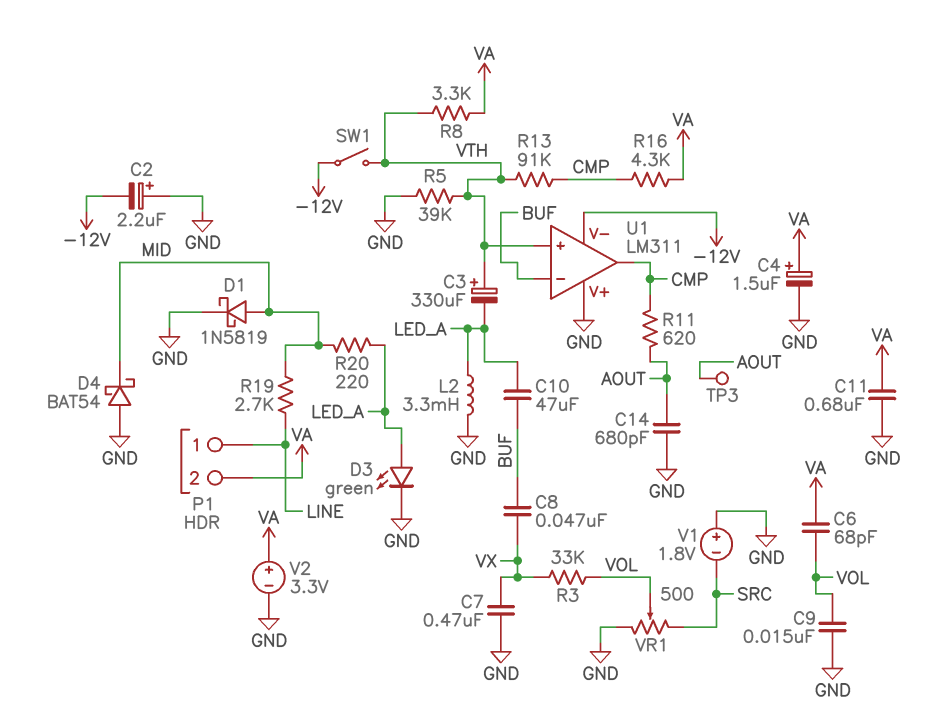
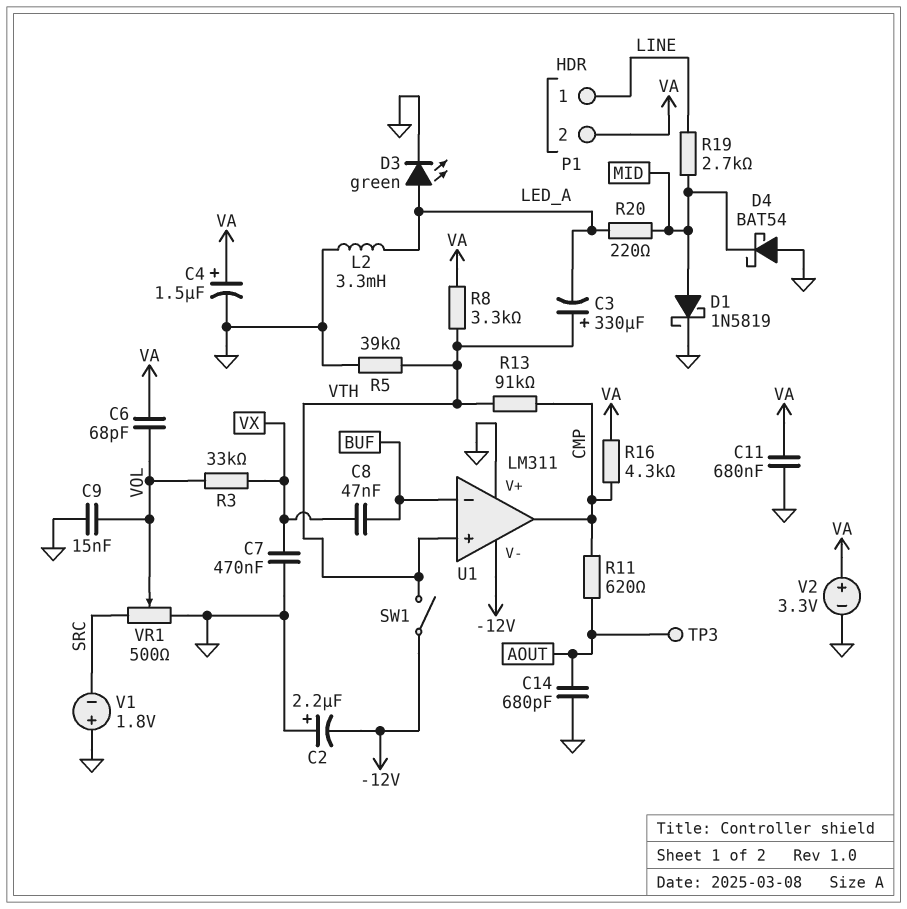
C10: 47uF (BUF, LED_A) -> none

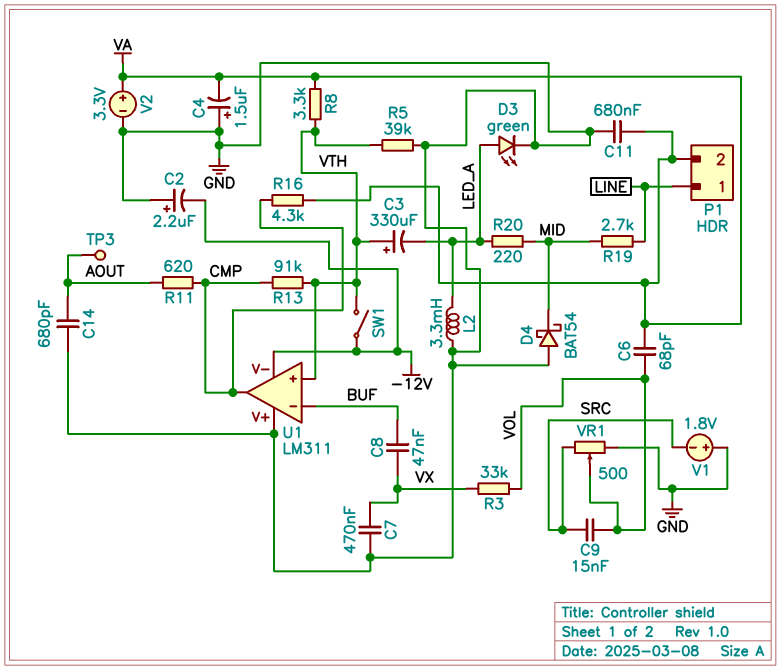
C4: 1.5uF (plus VA, minus GND) -> 1.5uF (plus GND, minus VA)
C9: 15nF (GND, VOL) -> 15nF (SRC, VOL)
D1: schottky 1N5819 (A MID, K GND) -> none

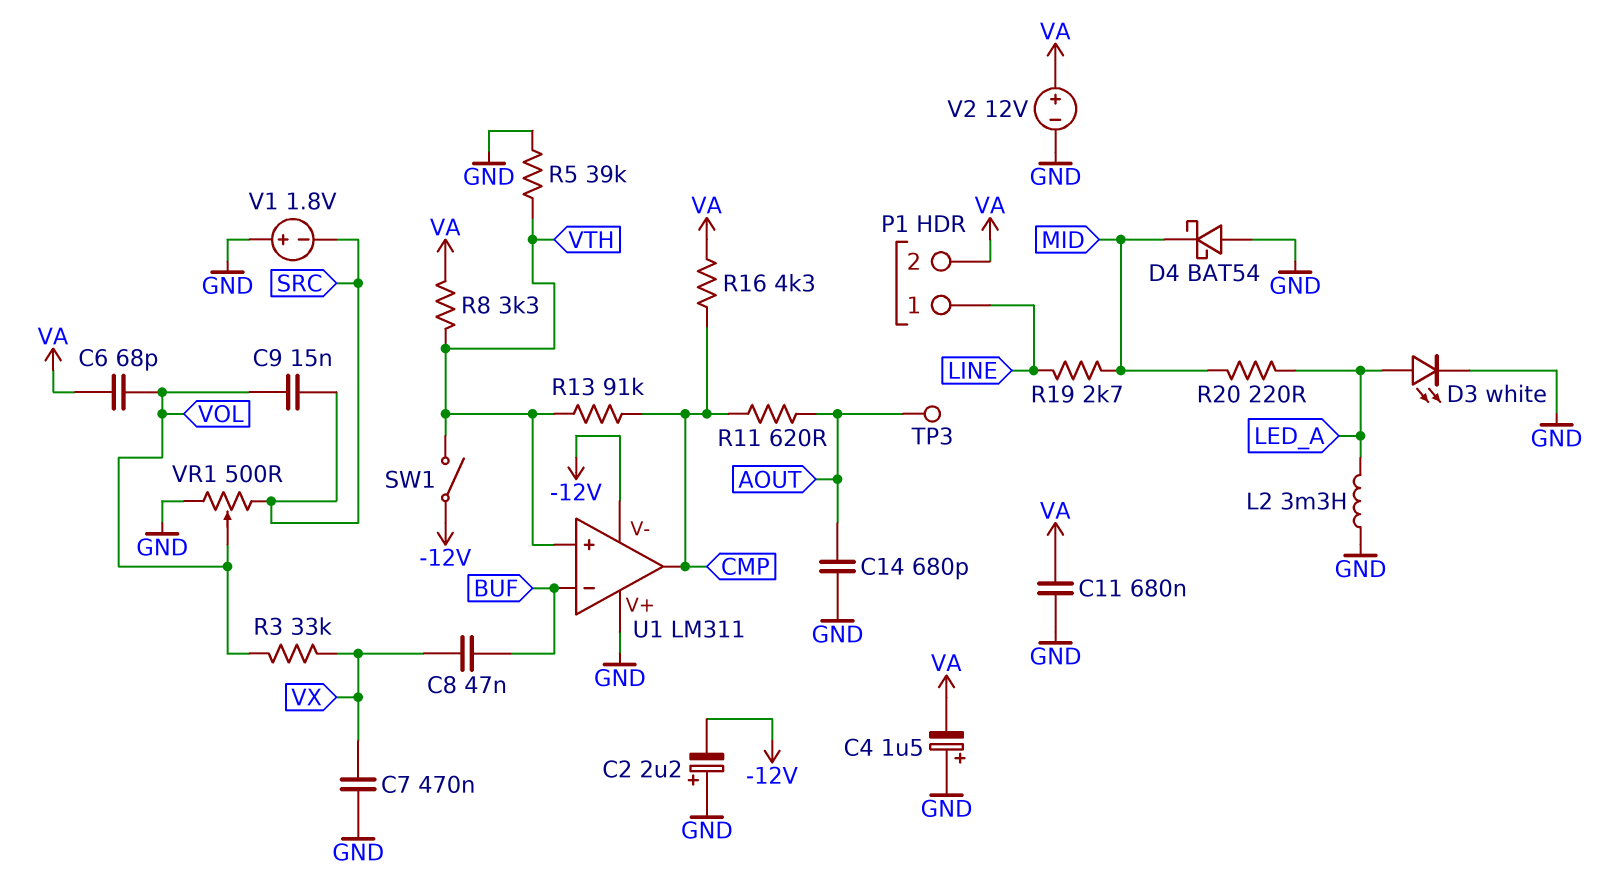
C3: 330uF (plus VTH, minus LED_A) -> none
D3: LED green (A LED_A, K GND) -> LED white (A LED_A, K GND)
V2: 3.3V (plus VA, minus GND) -> 12V (plus VA, minus GND)

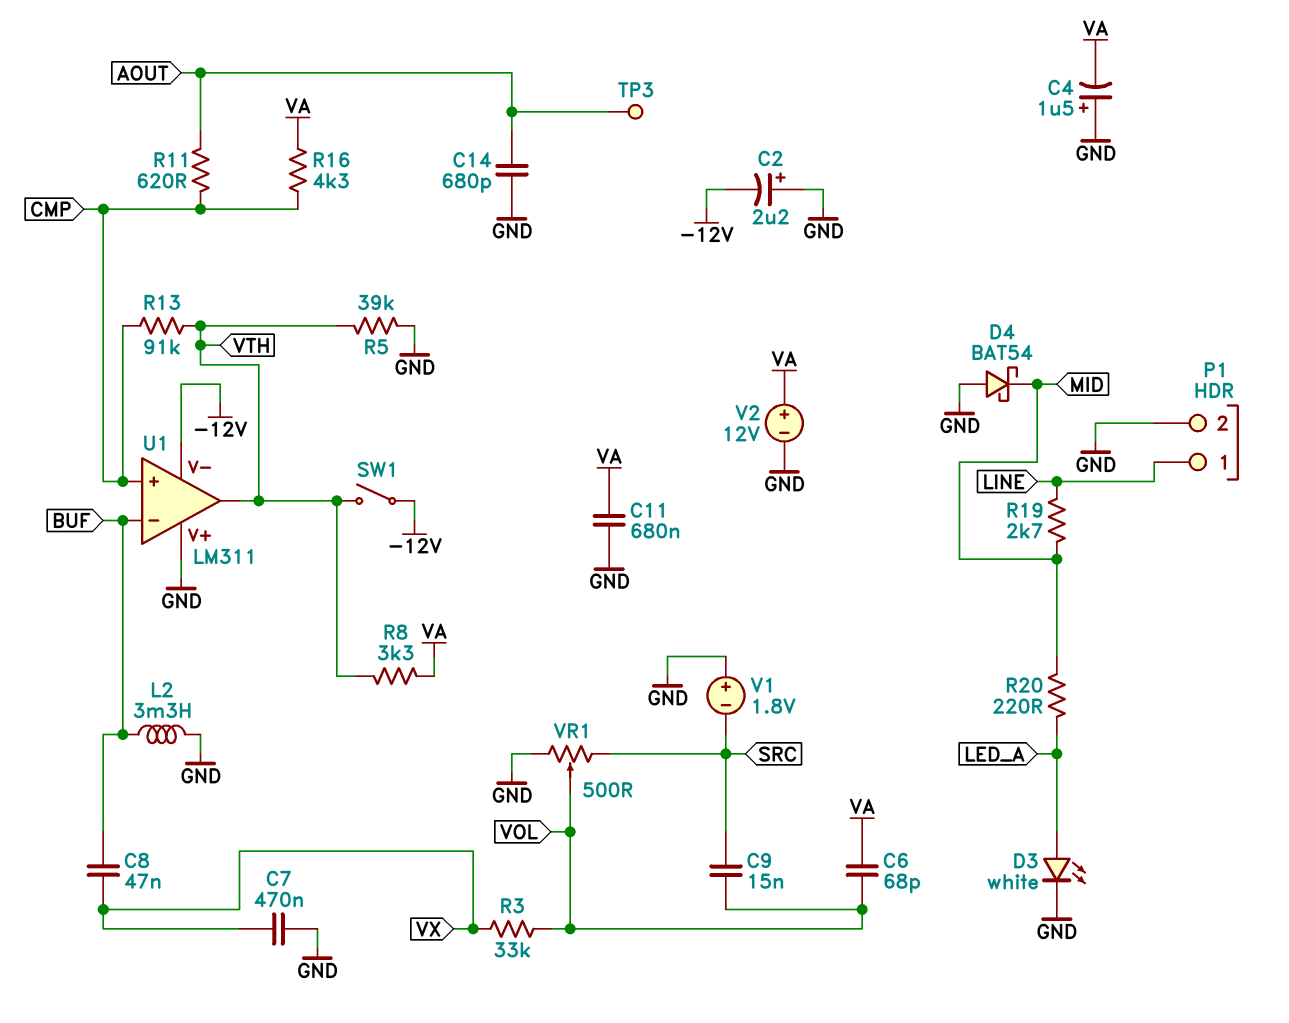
L2: 3.3mH (GND, LED_A) -> 3.3mH (BUF, GND)
P1 pin 2: VA -> GND
U1 pin in+: VTH -> CMP
U1 pin out: CMP -> VTH

